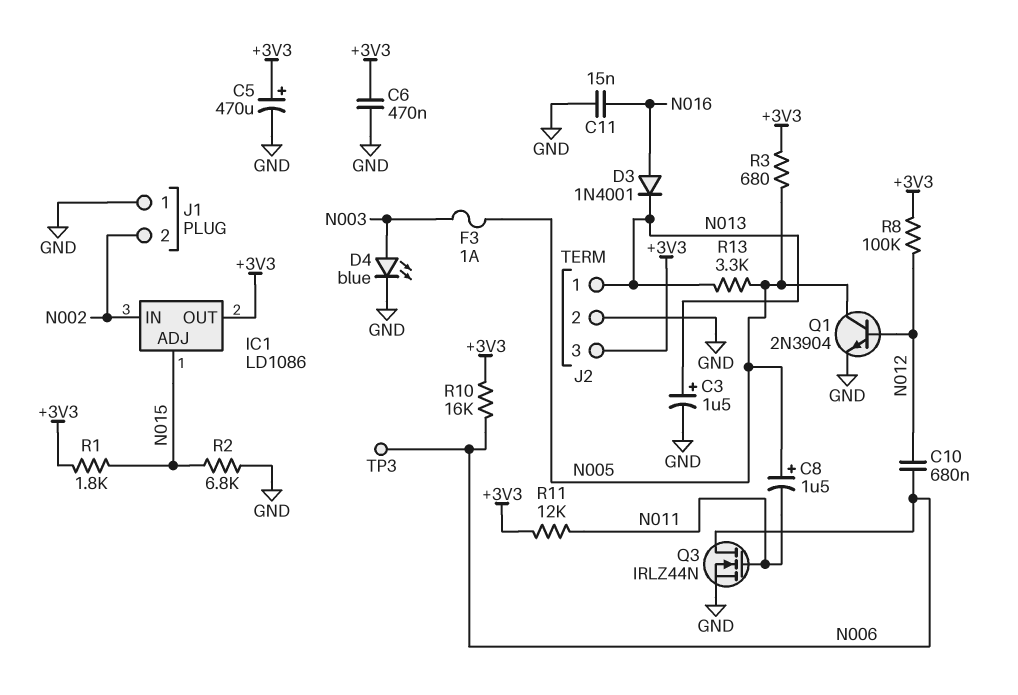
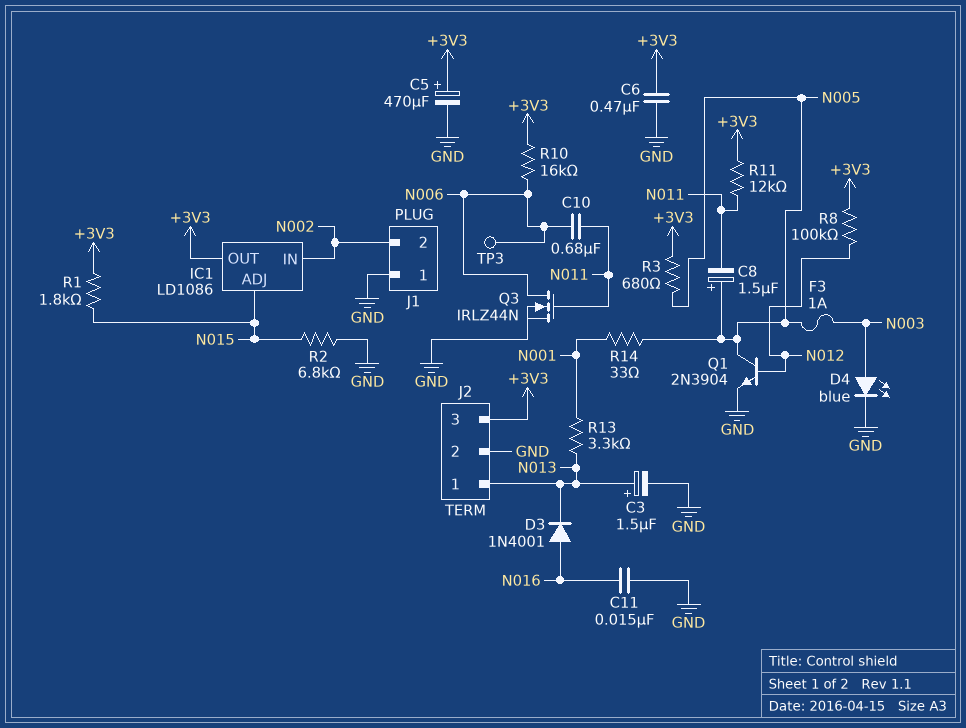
C10: 680nF (N006, N012) -> 680nF (N006, N011)
R13: 3.3k (N005, N013) -> 3.3k (N001, N013)
R14: none -> 33 (N001, N005)

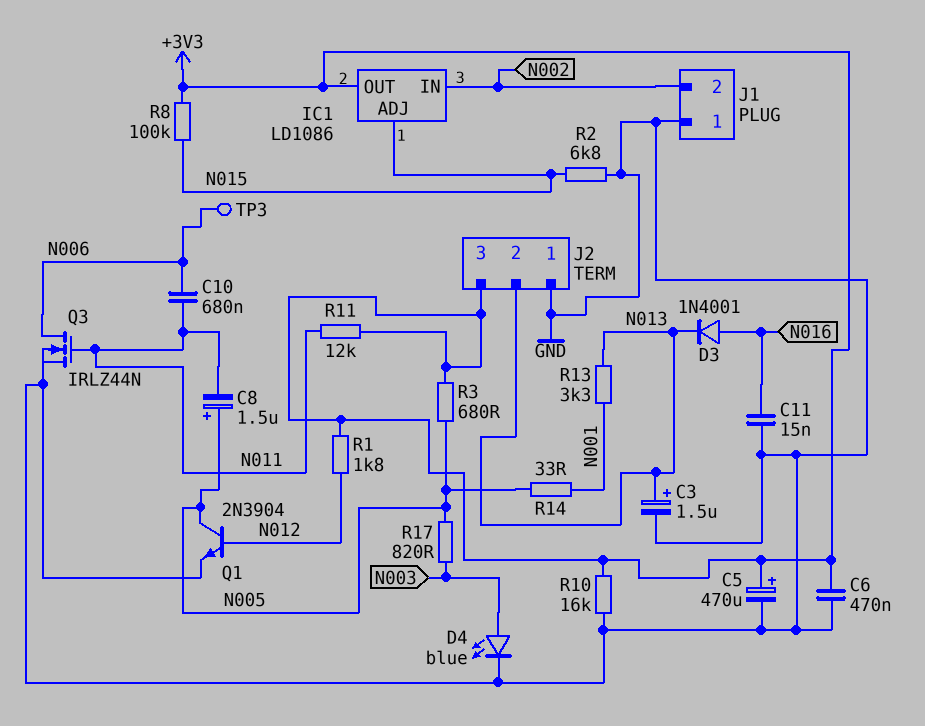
F3: 1A (N003, N005) -> none
J2 pin 1: N013 -> GND
J2 pin 2: GND -> N013
R1: 1.8k (+3V3, N015) -> 1.8k (+3V3, N012)
R8: 100k (+3V3, N012) -> 100k (+3V3, N015)
R10: 16k (+3V3, N006) -> 16k (+3V3, GND)
R17: none -> 820 (N003, N005)

